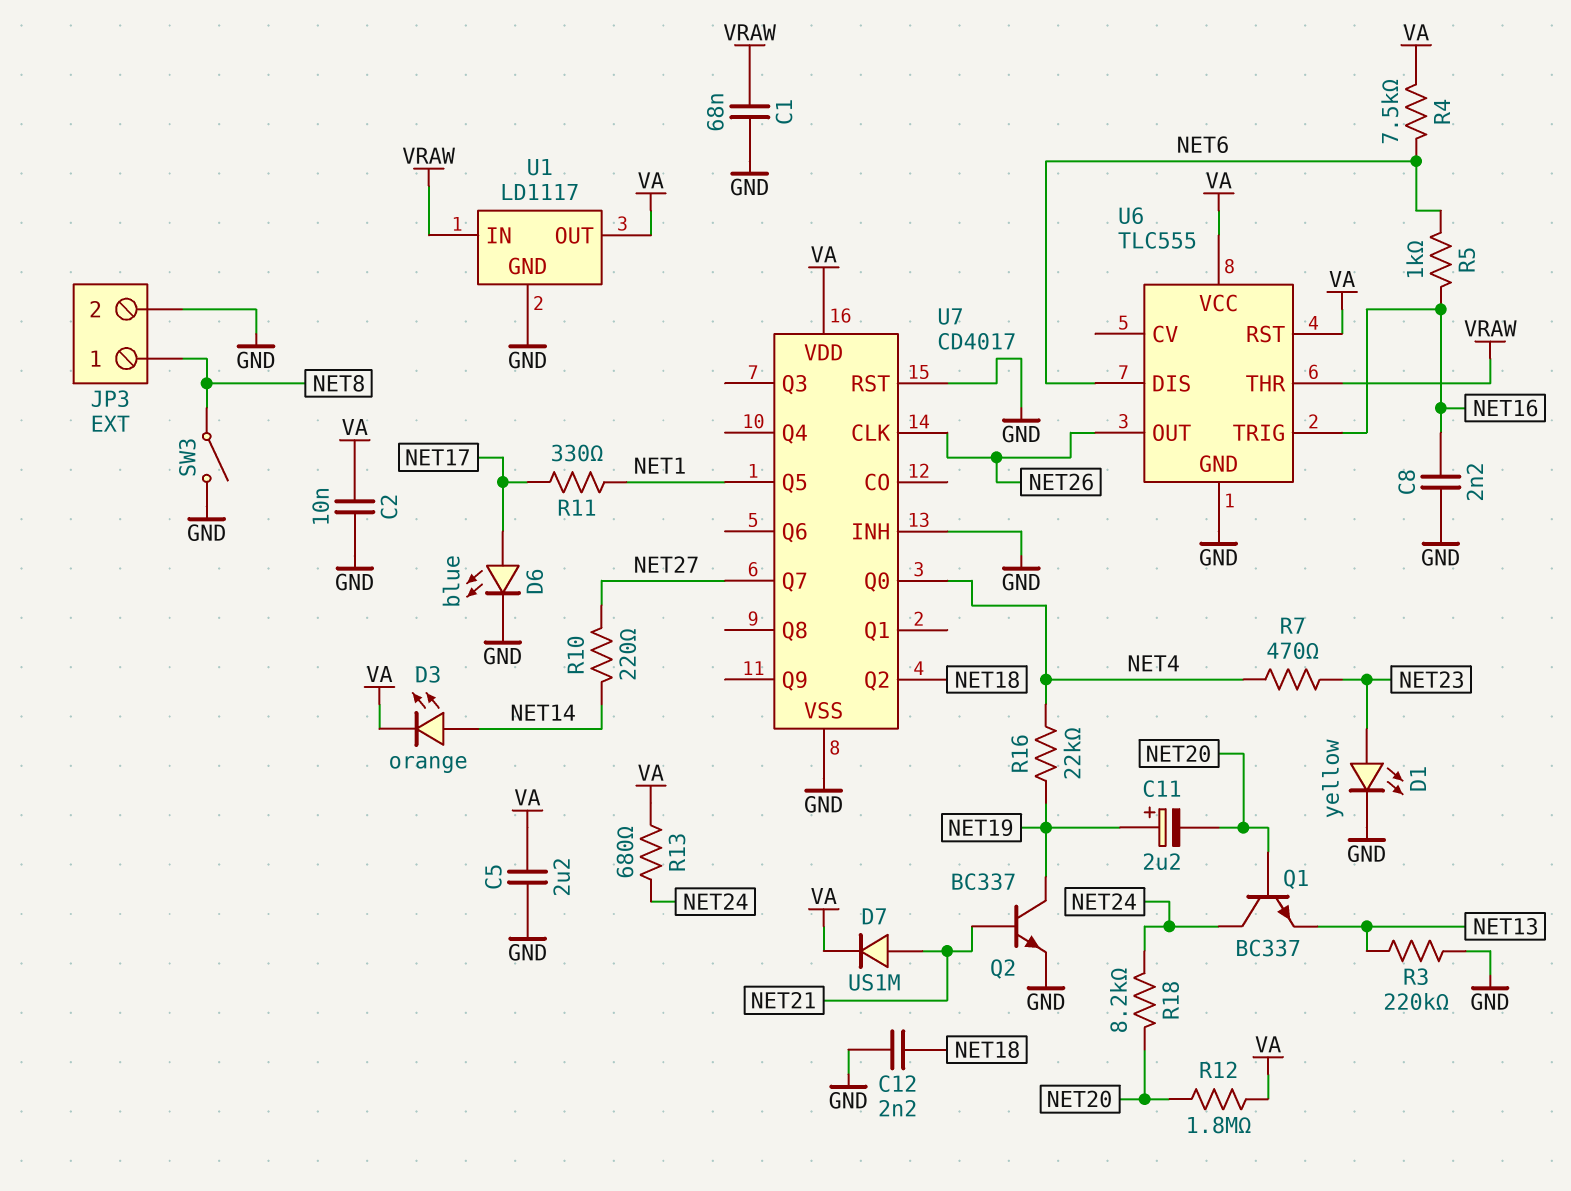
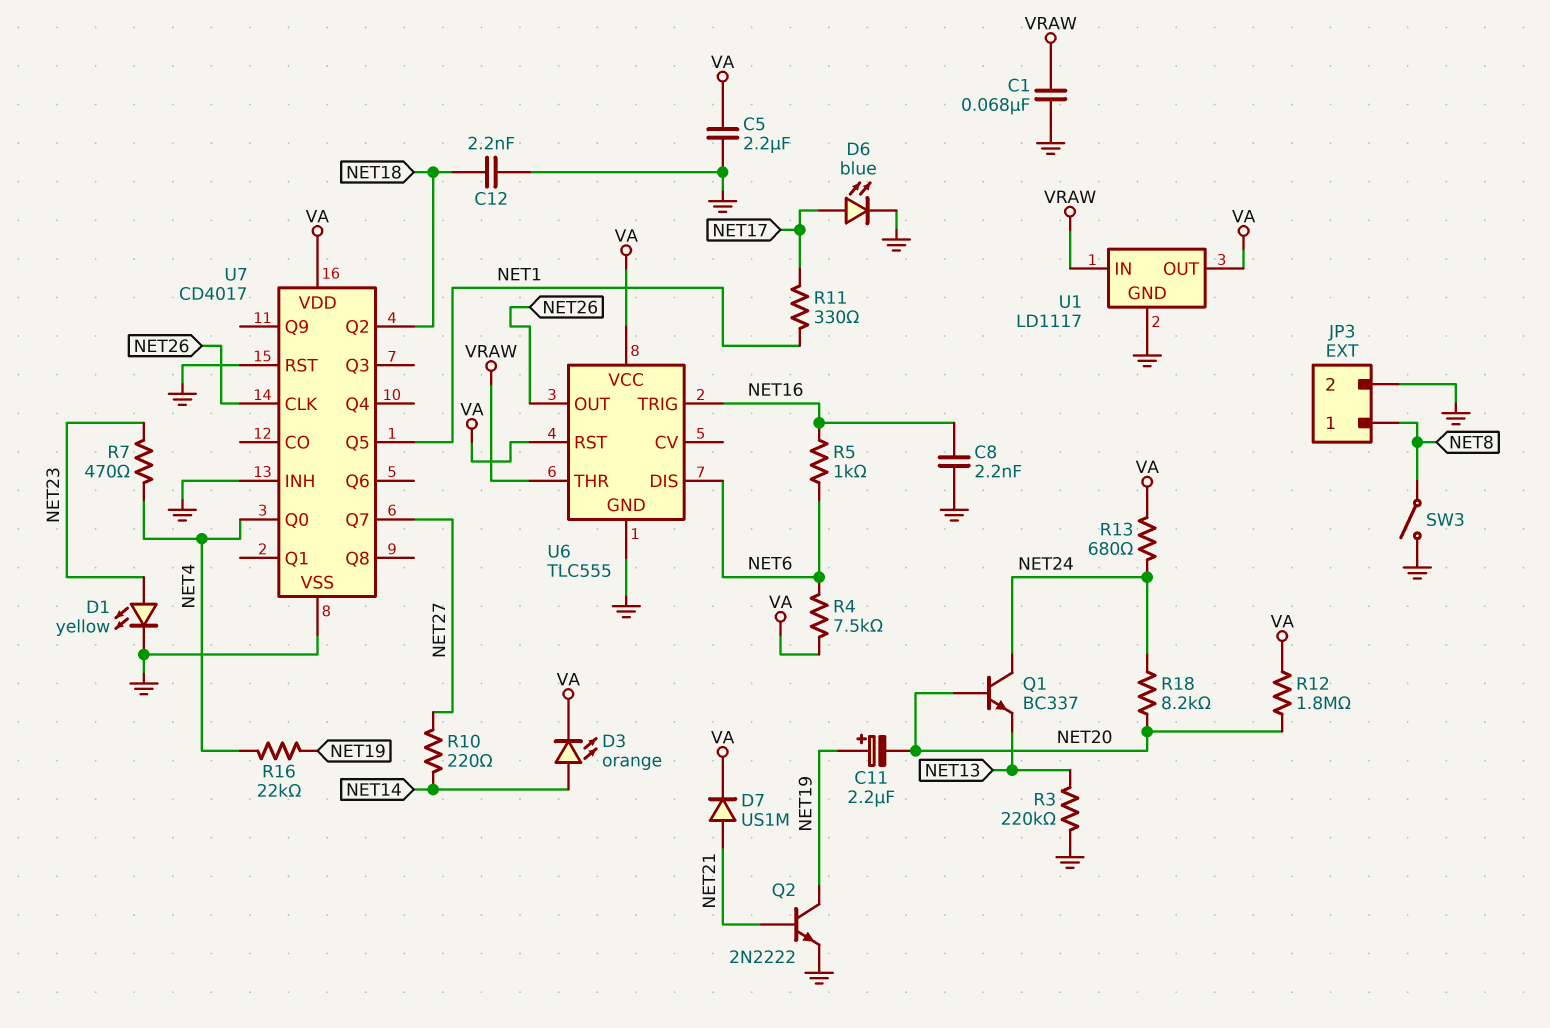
C2: 10nF (GND, VA) -> none
Q2: NPN BC337 (B NET21, C NET19, E GND) -> NPN 2N2222 (B NET21, C NET19, E GND)

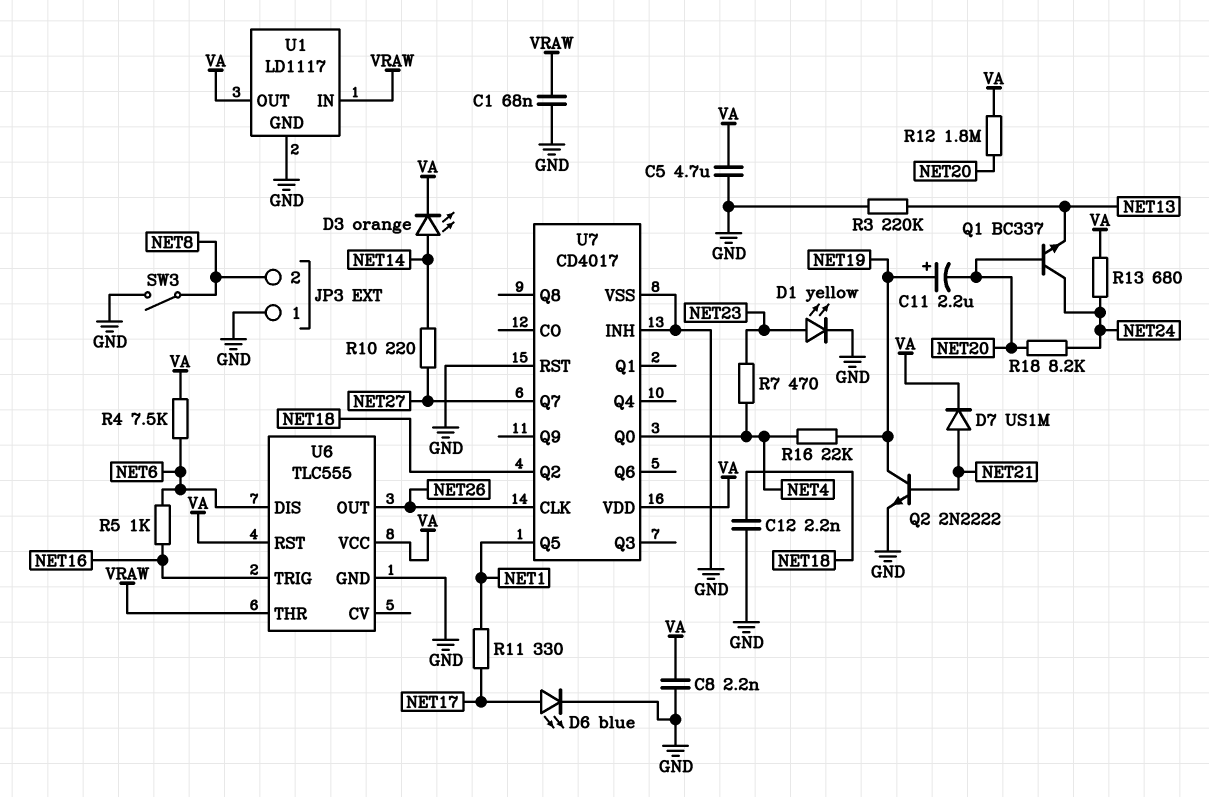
C5: 2.2uF (GND, VA) -> 4.7uF (GND, VA)
C8: 2.2nF (GND, NET16) -> 2.2nF (GND, VA)
JP3 pin 1: NET8 -> GND
JP3 pin 2: GND -> NET8

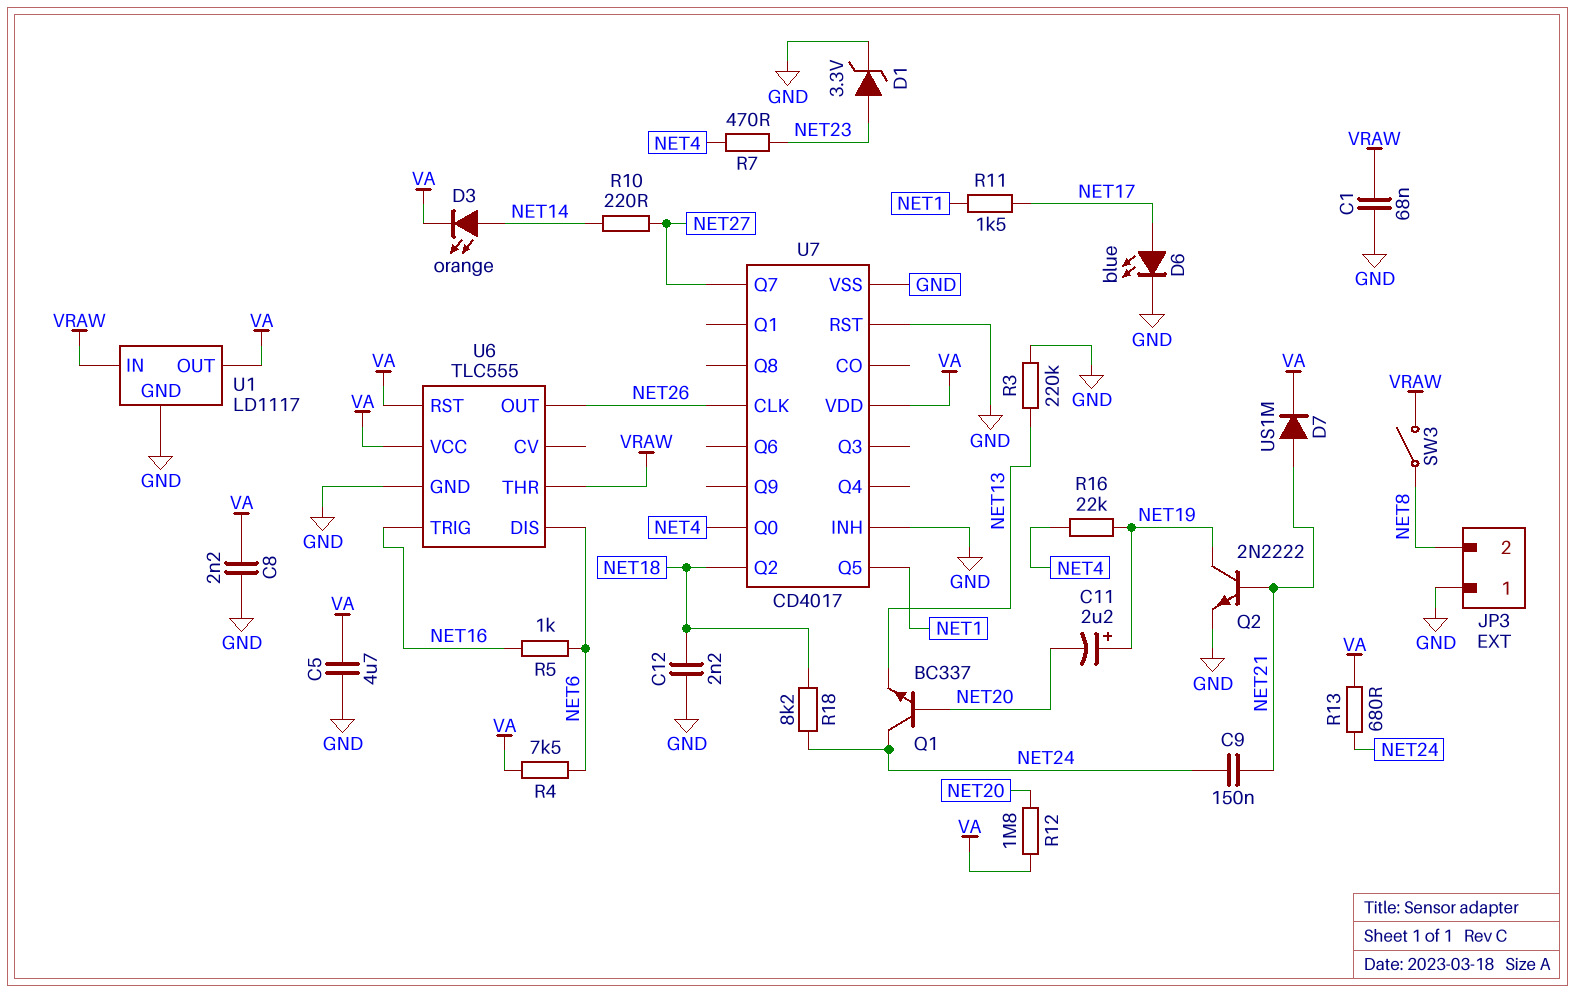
C9: none -> 150nF (NET21, NET24)
D1: LED yellow (A NET23, K GND) -> zener 3.3V (A NET23, K GND)
R11: 330 (NET1, NET17) -> 1.5k (NET1, NET17)
R18: 8.2k (NET20, NET24) -> 8.2k (NET18, NET24)
SW3: switch (GND, NET8) -> switch (NET8, VRAW)

